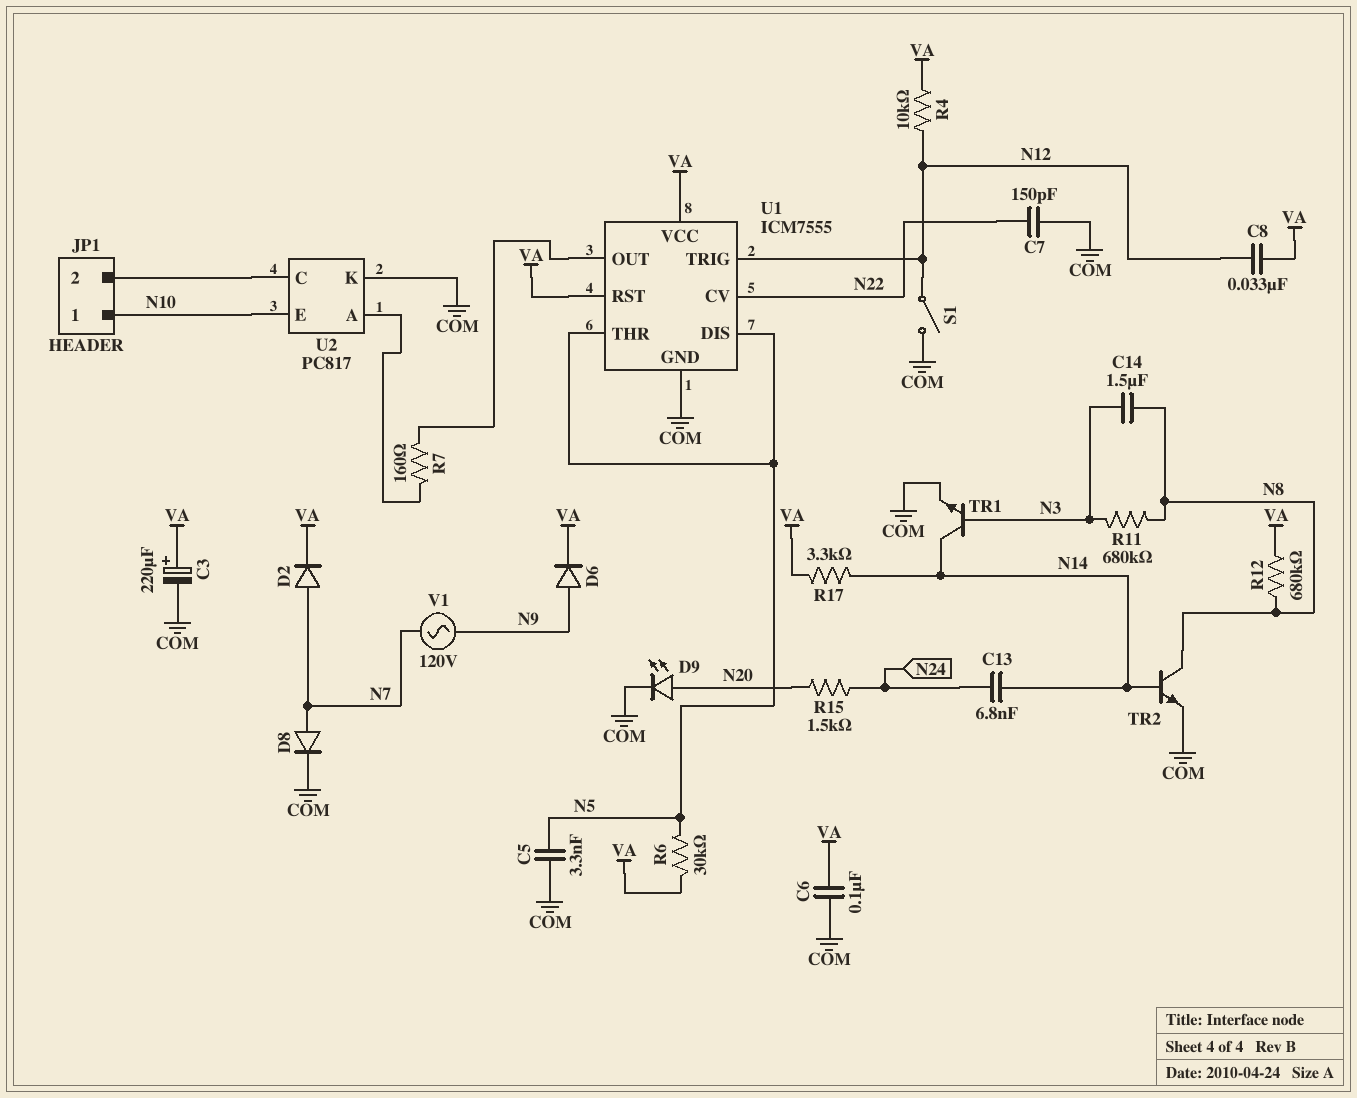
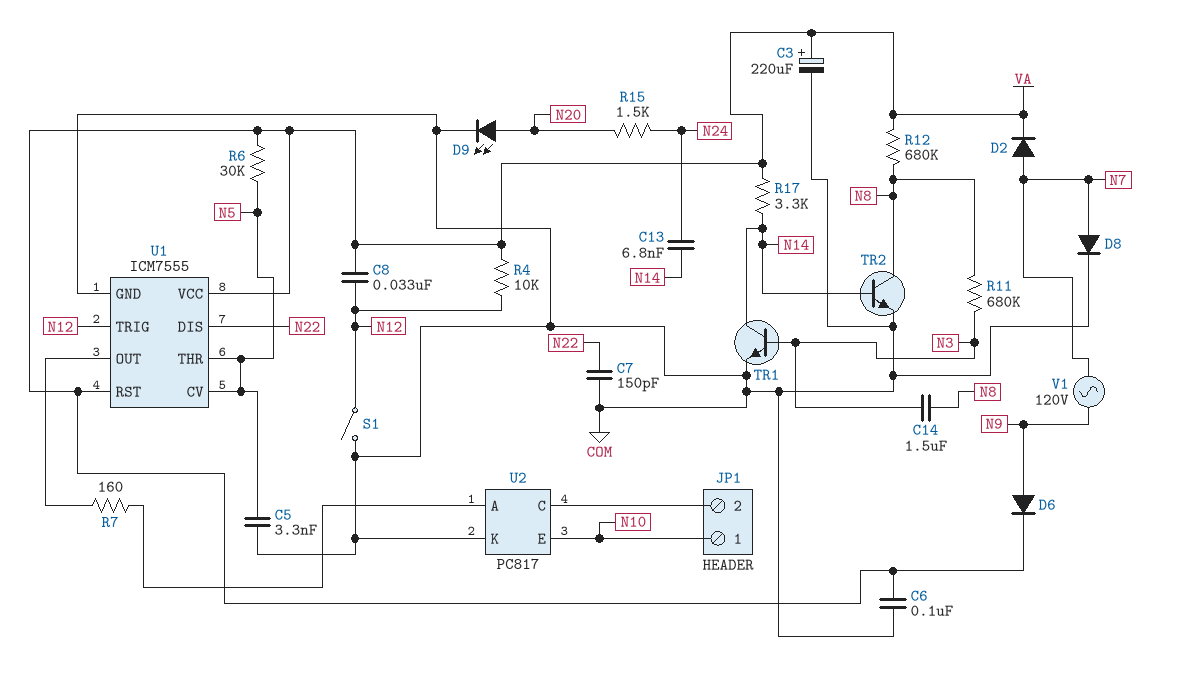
U1 pin CV: N22 -> N5
U1 pin DIS: N5 -> N22

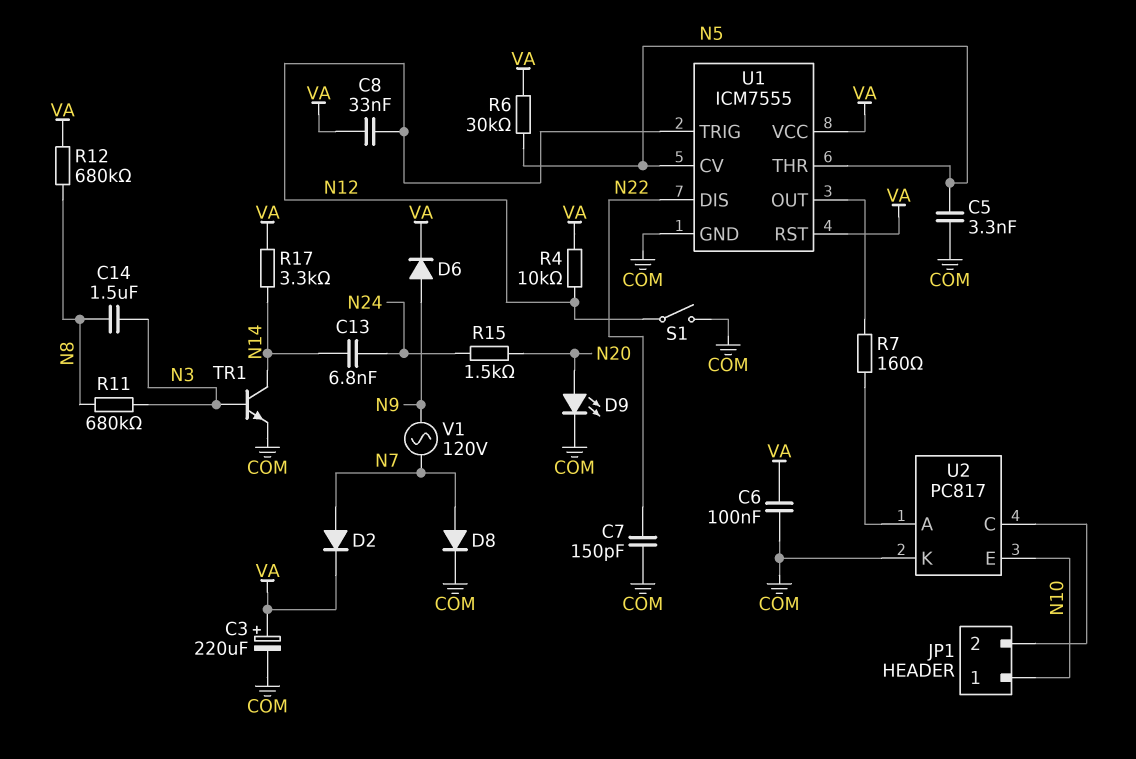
TR2: NPN (B N14, C N8, E COM) -> none

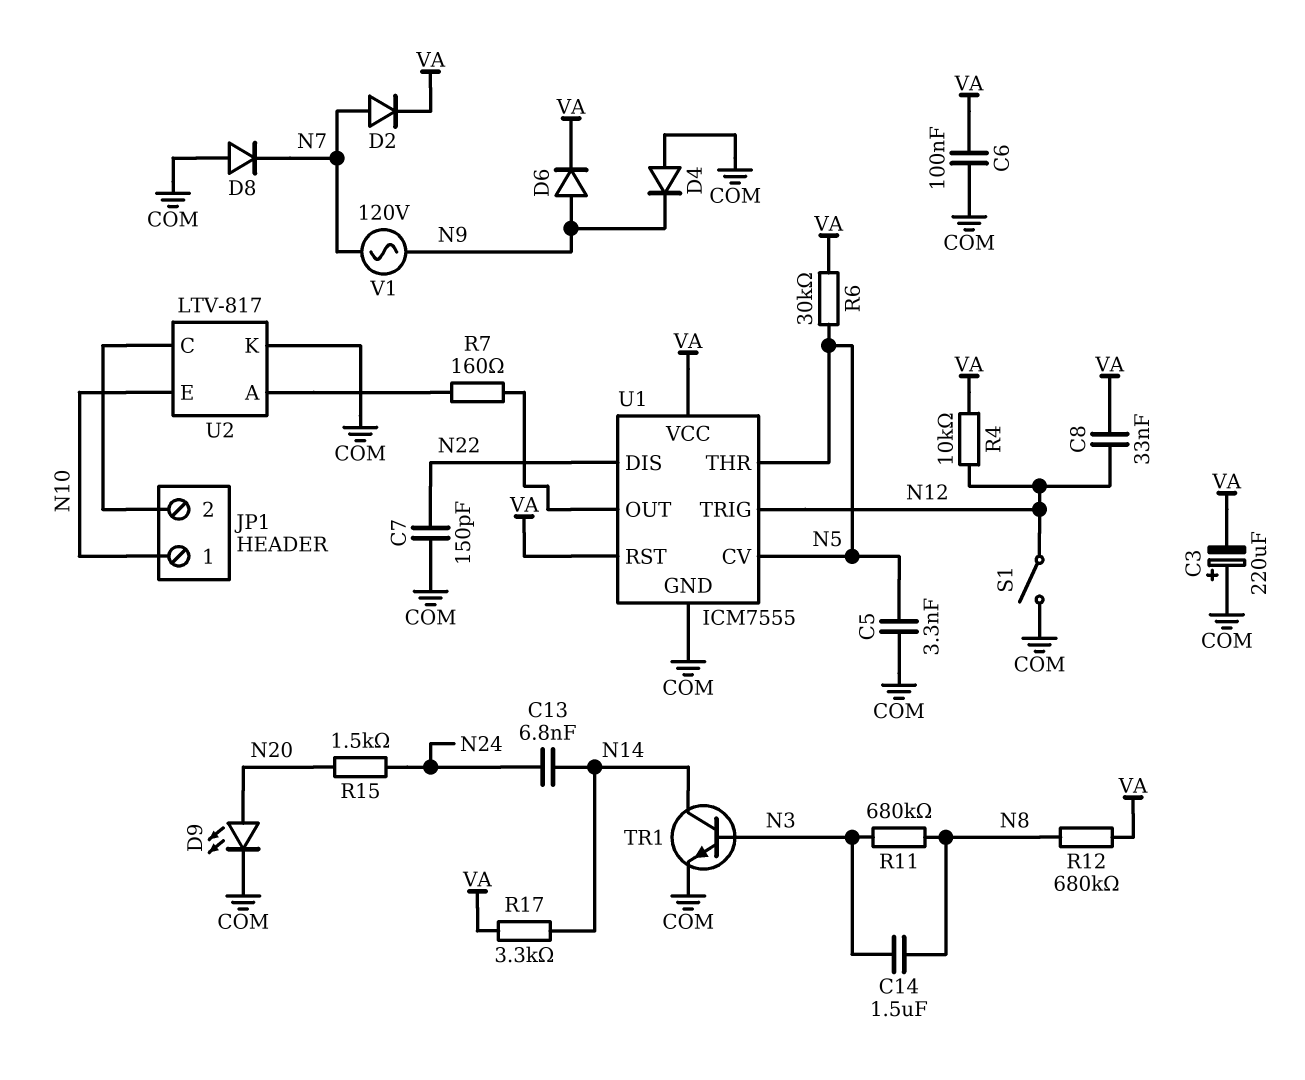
C3: 220uF (plus VA, minus COM) -> 220uF (plus COM, minus VA)
D4: none -> diode (A COM, K N9)
D8: diode (A N7, K COM) -> diode (A COM, K N7)
U2: PC817 -> LTV-817

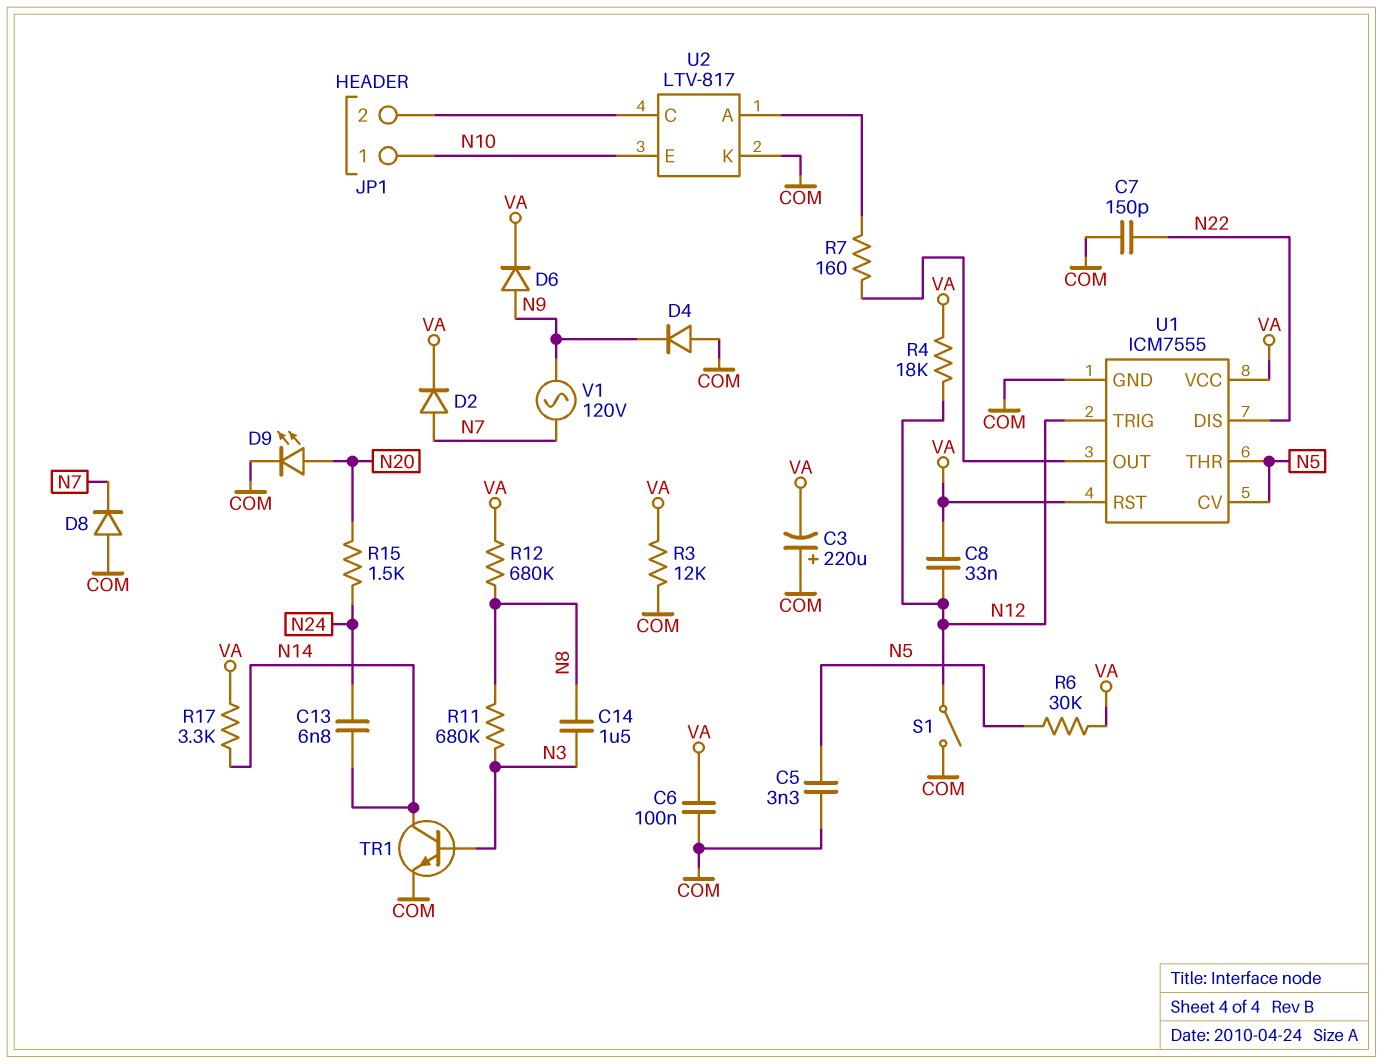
R3: none -> 12k (COM, VA)
R4: 10k (N12, VA) -> 18k (N12, VA)

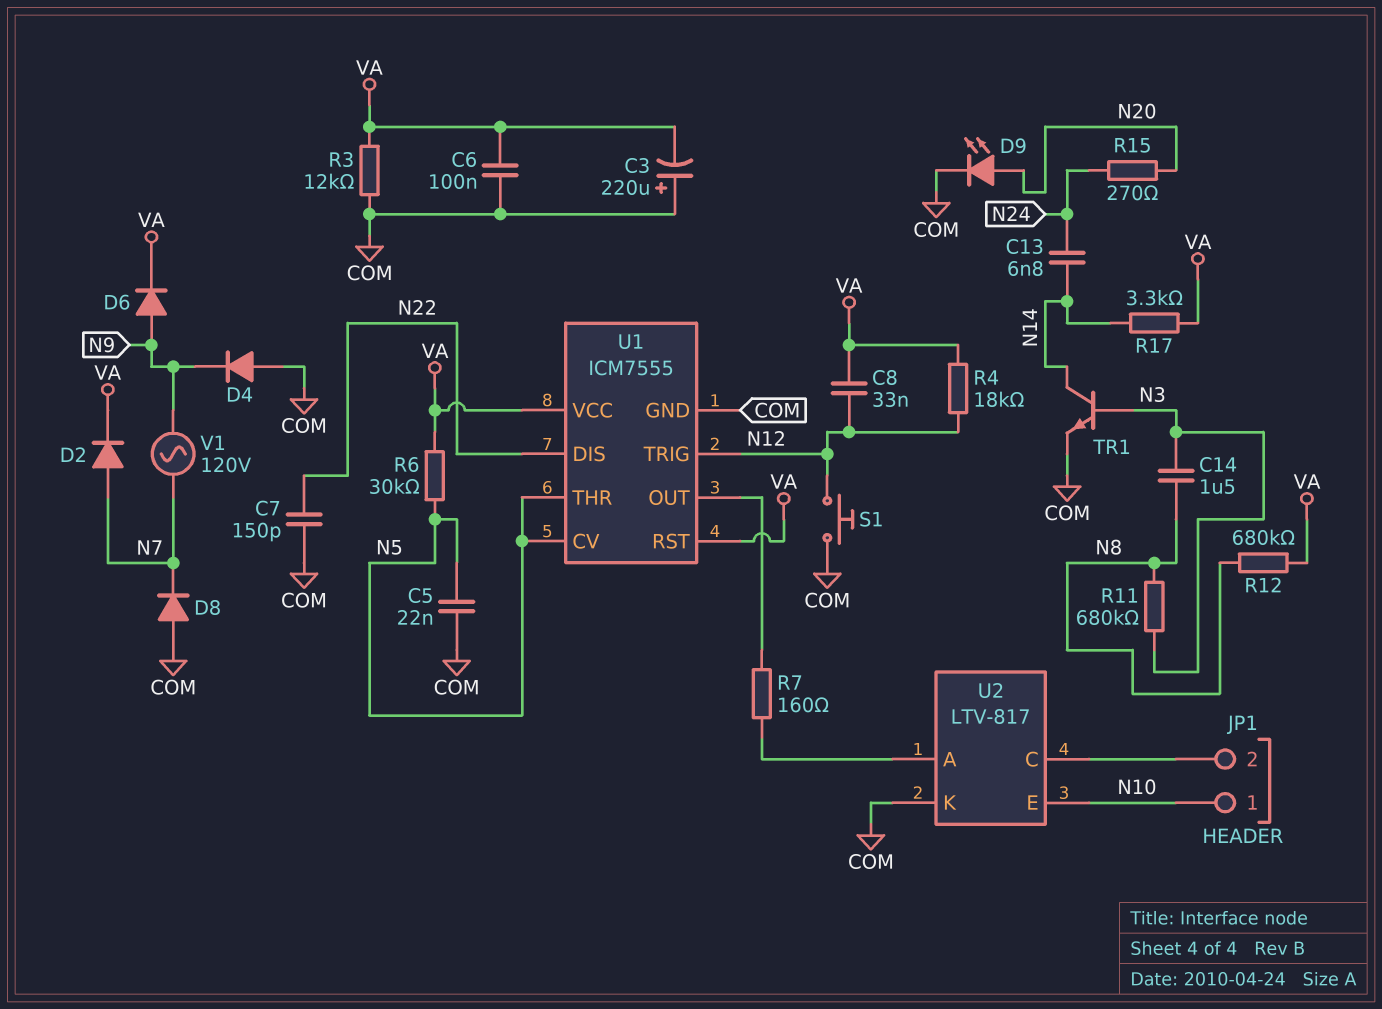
C5: 3.3nF (COM, N5) -> 22nF (COM, N5)
R15: 1.5k (N20, N24) -> 270 (N20, N24)
S1: switch (COM, N12) -> button (COM, N12)

